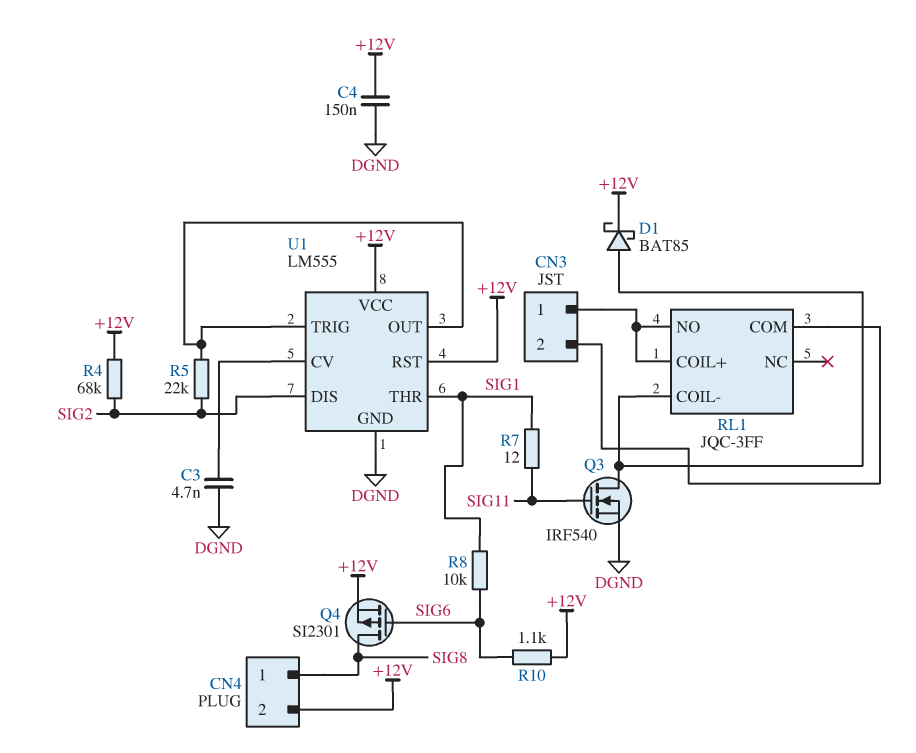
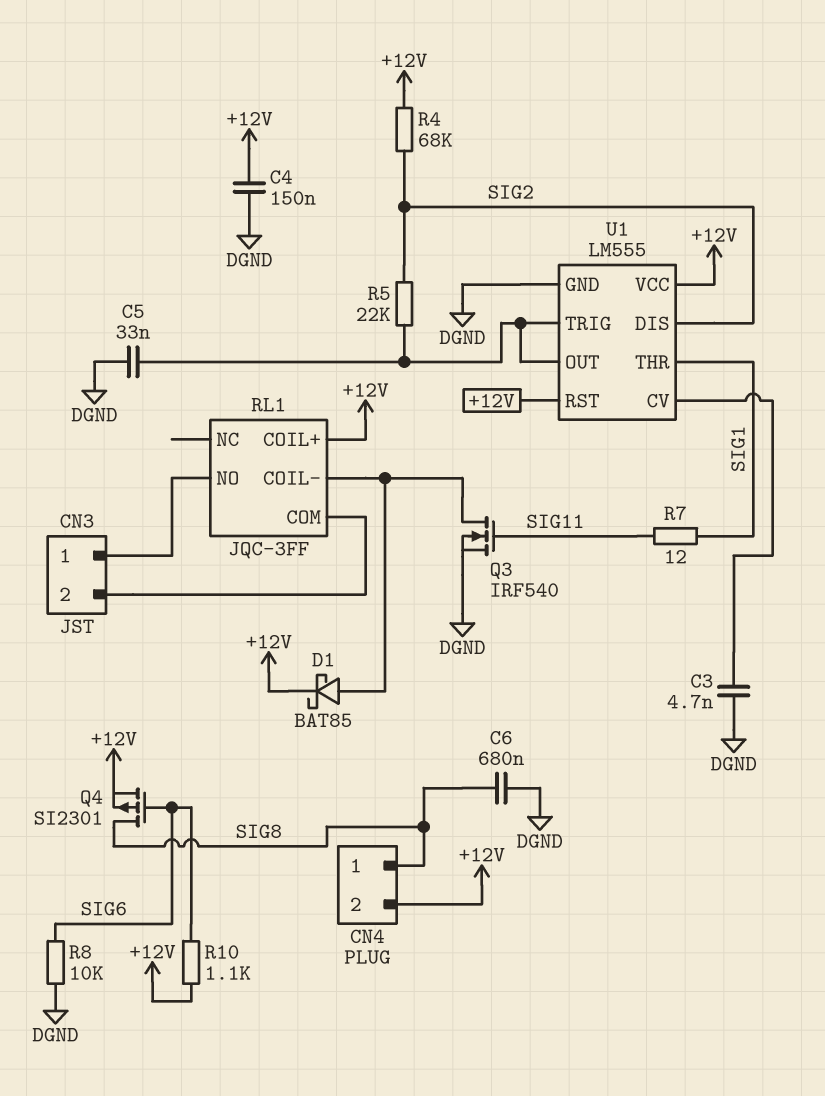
C5: none -> 33nF (DGND, U1/OUT)
C6: none -> 680nF (DGND, SIG8)
R8: 10k (SIG1, SIG6) -> 10k (DGND, SIG6)
RL1 pin COIL+: CN3/1 -> +12V

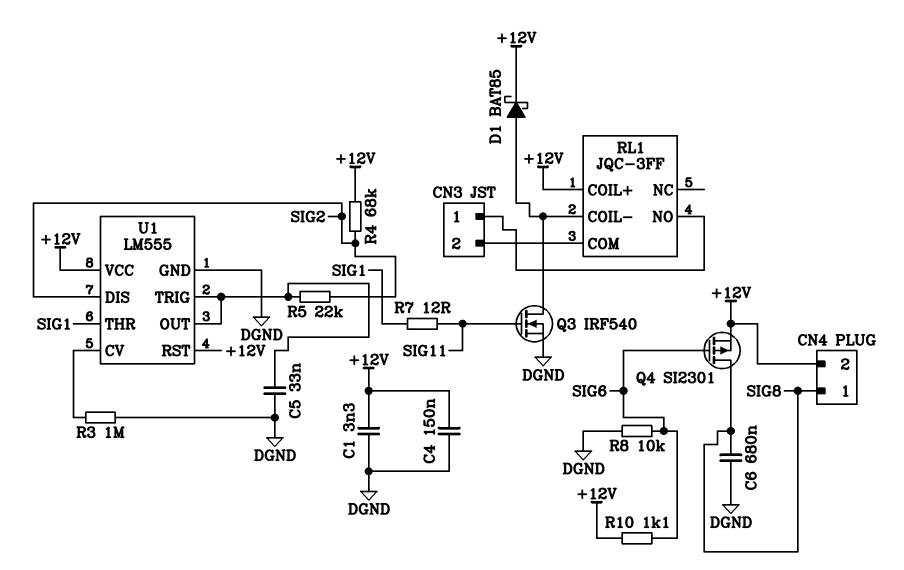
C1: none -> 3.3nF (+12V, DGND)
C3: 4.7nF (DGND, U1/CV) -> none
R3: none -> 1M (DGND, U1/CV)

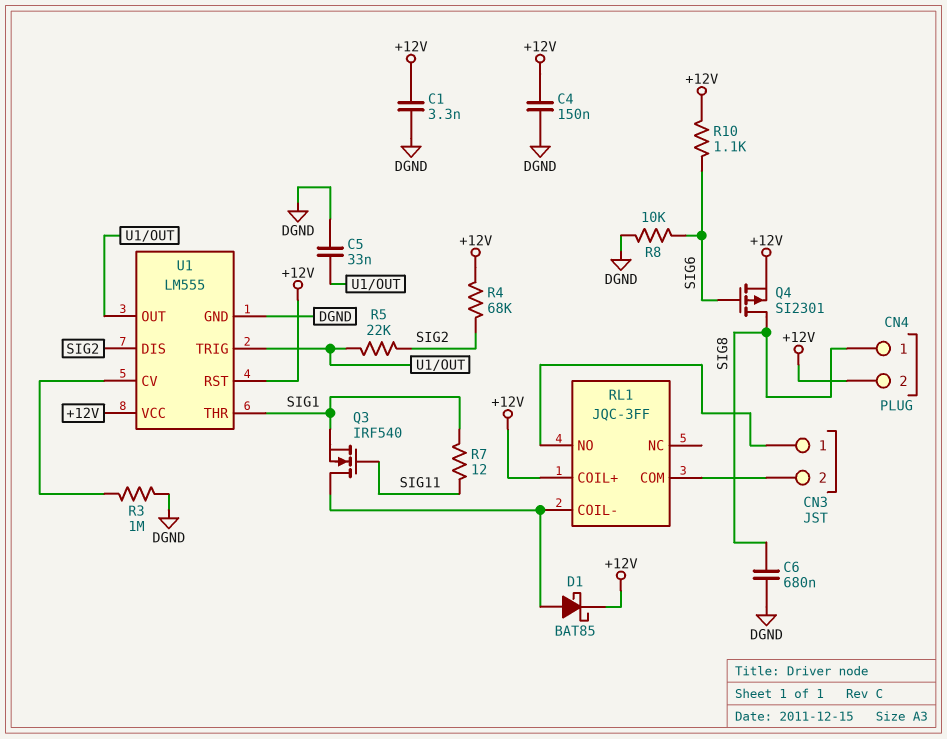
Q3: NMOS IRF540 (G SIG11, D RL1/COIL-, S DGND) -> NMOS IRF540 (G SIG11, D RL1/COIL-, S SIG1)

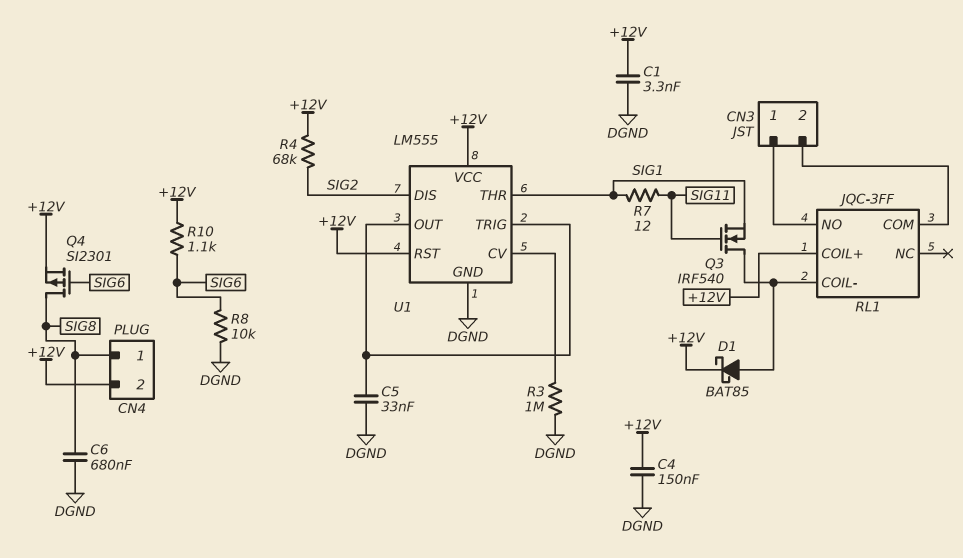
R5: 22k (SIG2, U1/OUT) -> none

